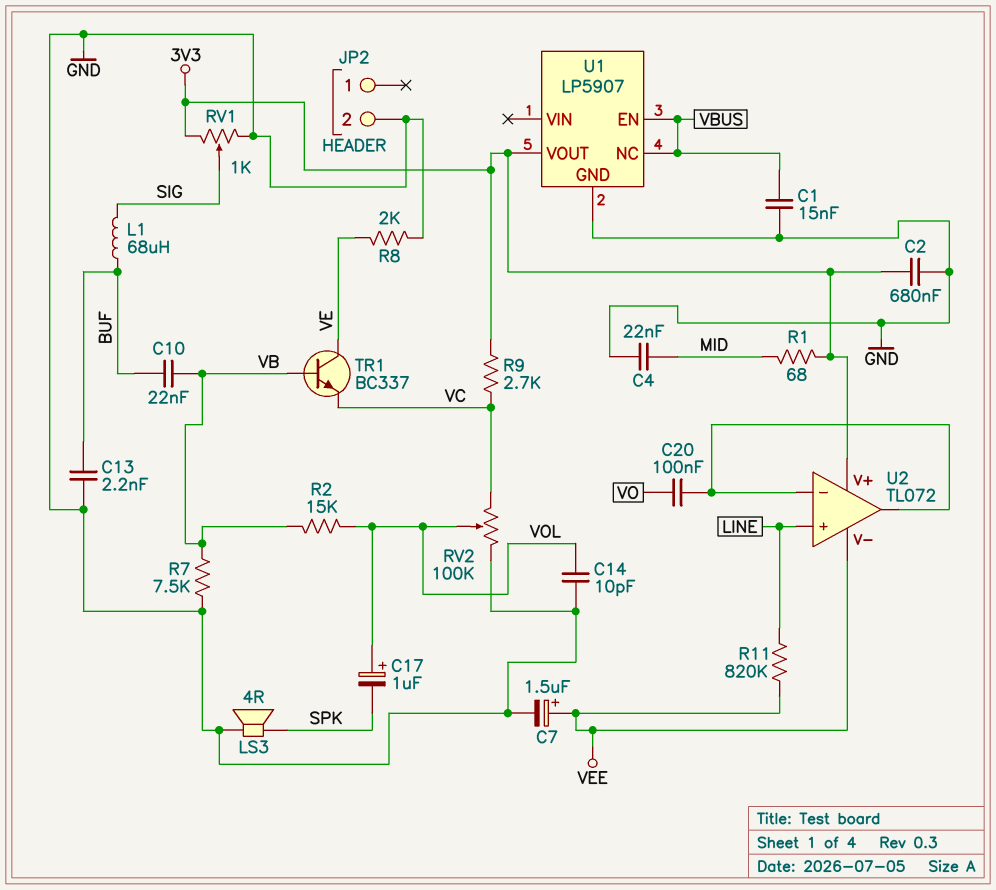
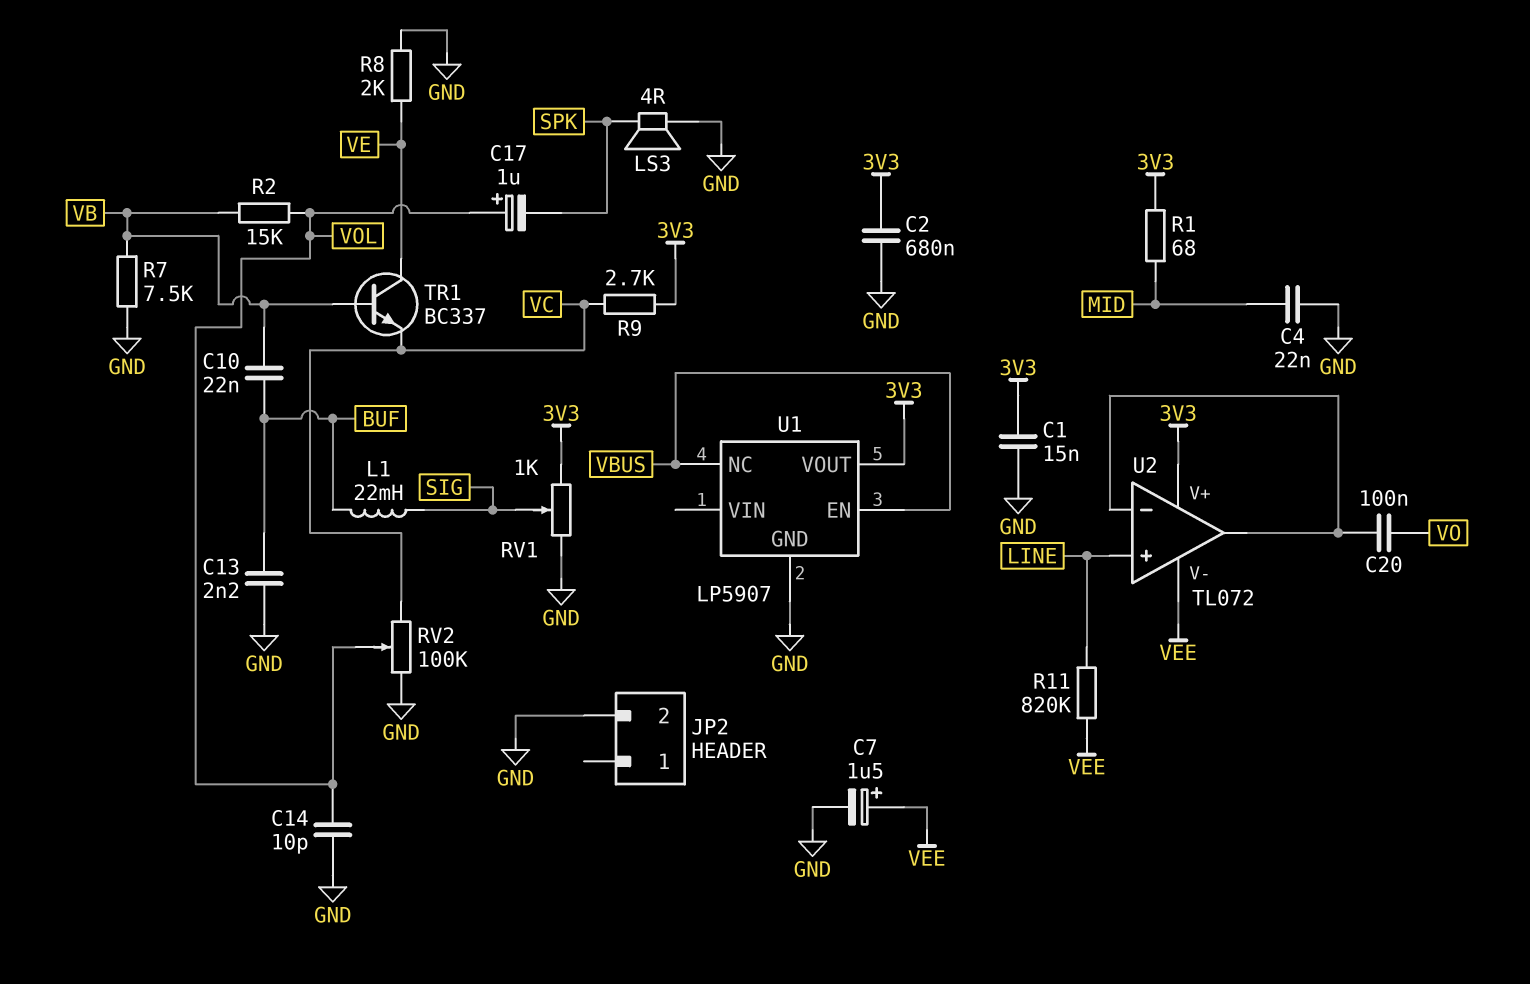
C1: 15nF (GND, VBUS) -> 15nF (3V3, GND)
L1: 68uH (BUF, SIG) -> 22mH (BUF, SIG)

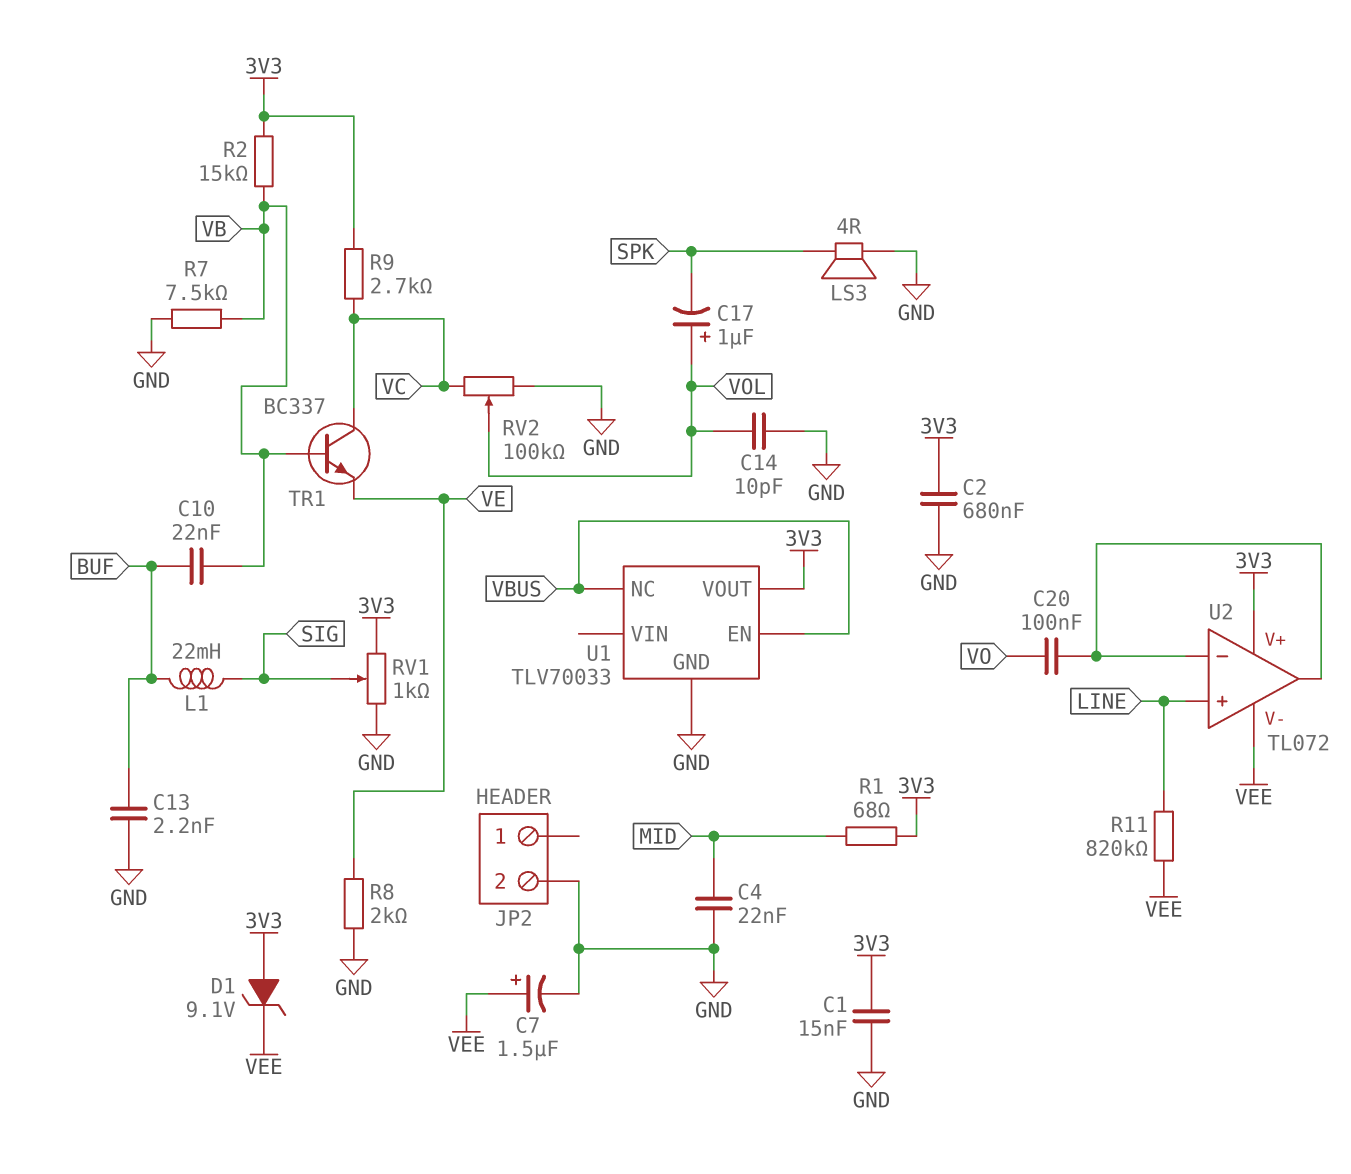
D1: none -> zener 9.1V (A 3V3, K VEE)
R2: 15k (VB, VOL) -> 15k (3V3, VB)
TR1: NPN BC337 (B VB, C VE, E VC) -> NPN BC337 (B VB, C VC, E VE)
U1: LP5907 -> TLV70033

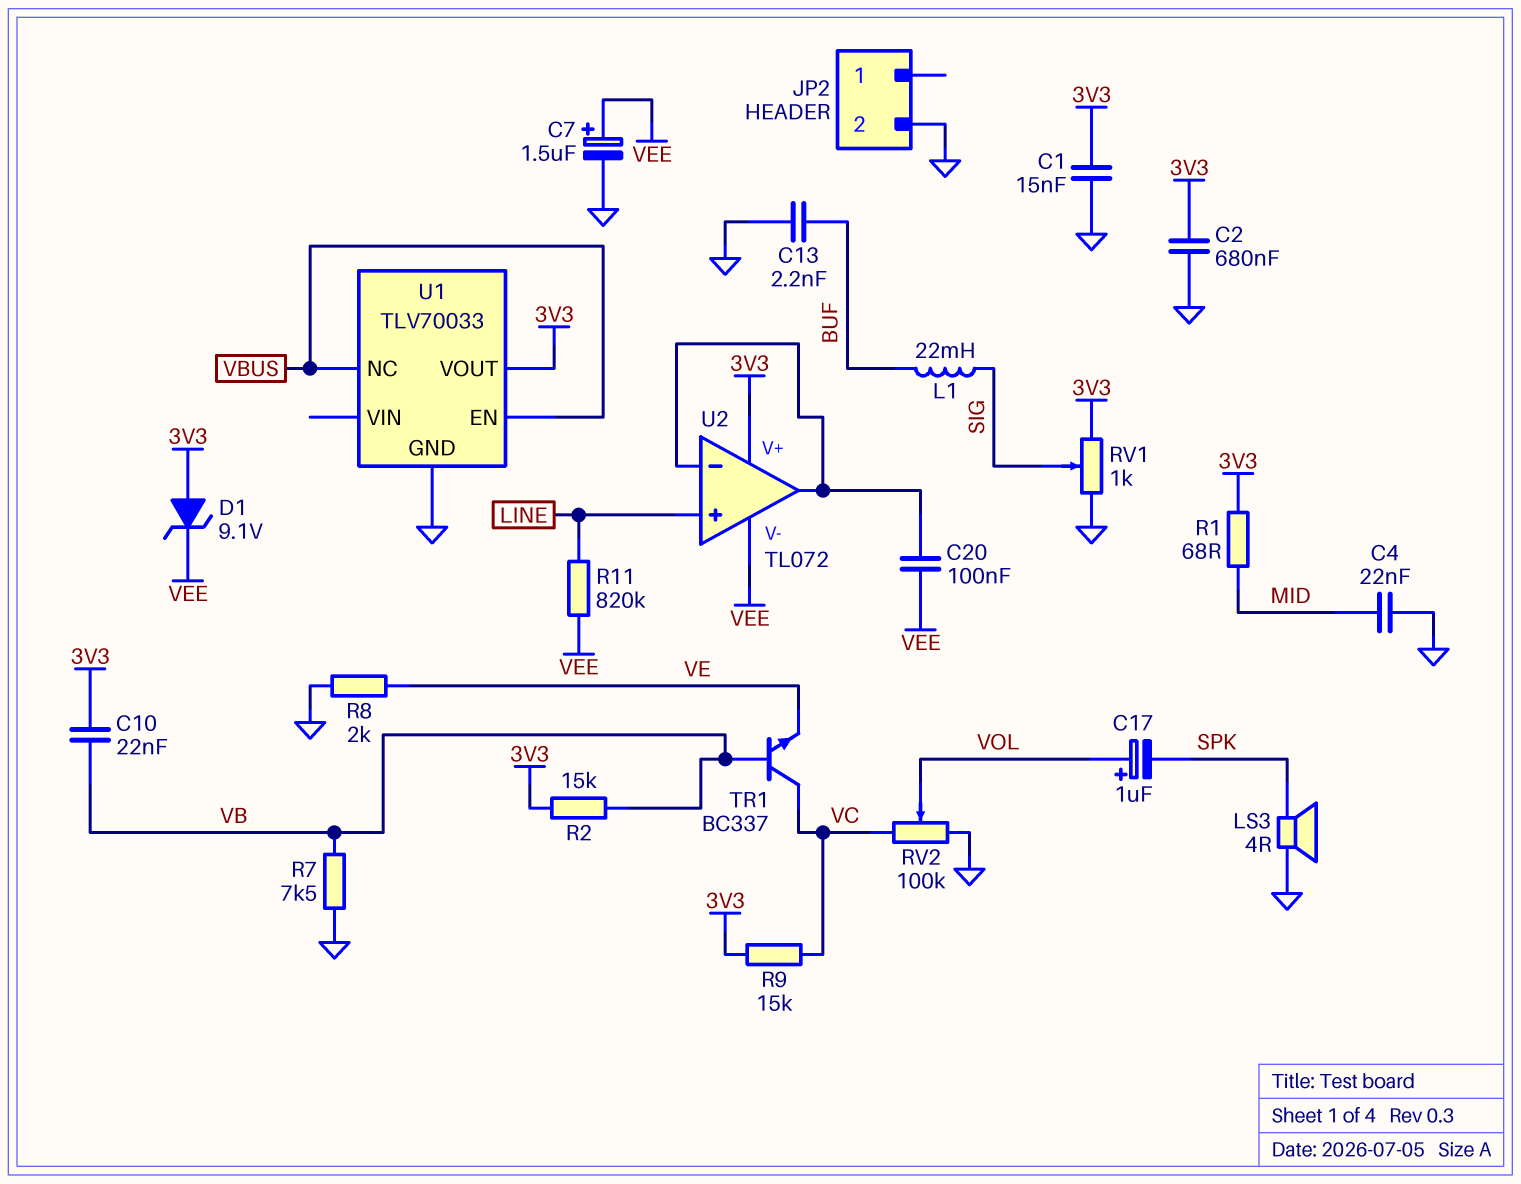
C10: 22nF (BUF, VB) -> 22nF (3V3, VB)
C14: 10pF (GND, VOL) -> none
C20: 100nF (U2/in-, VO) -> 100nF (U2/in-, VEE)
R9: 2.7k (3V3, VC) -> 15k (3V3, VC)

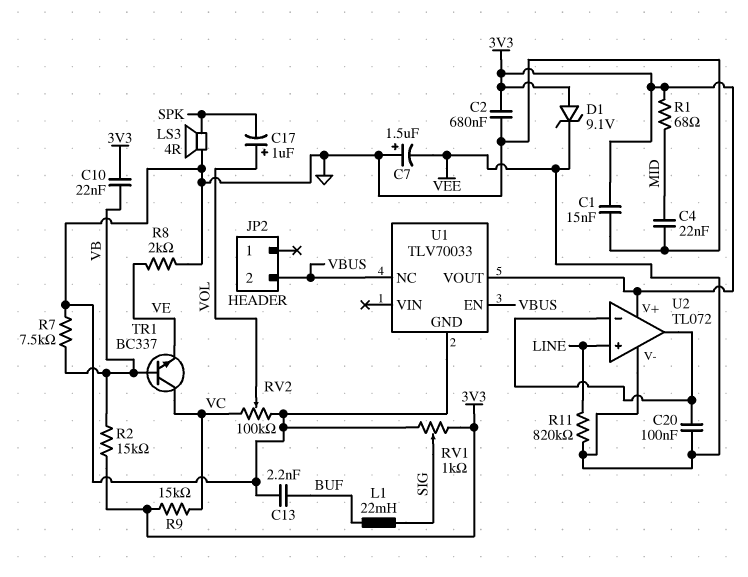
C7: 1.5uF (plus VEE, minus GND) -> 1.5uF (plus GND, minus VEE)
JP2 pin 2: GND -> VBUS

